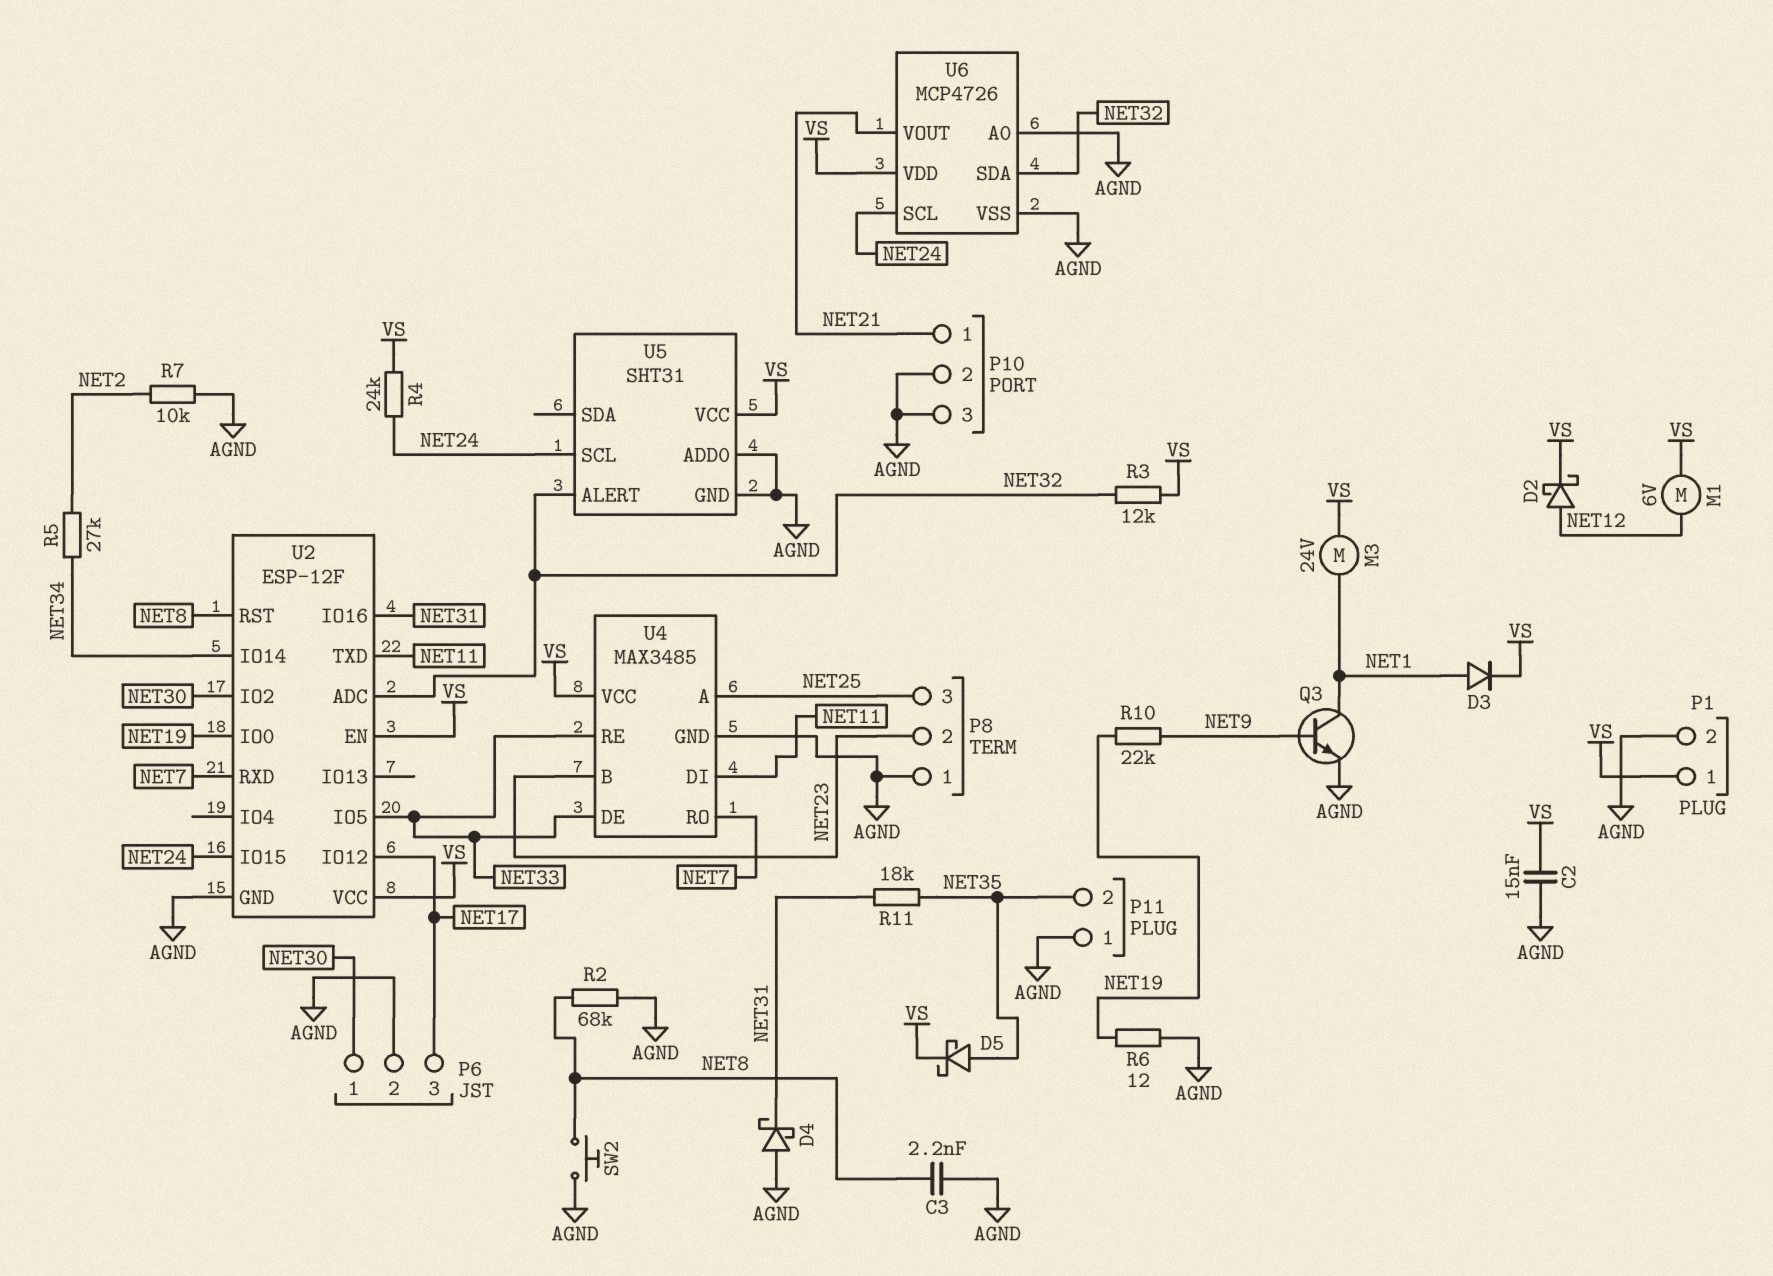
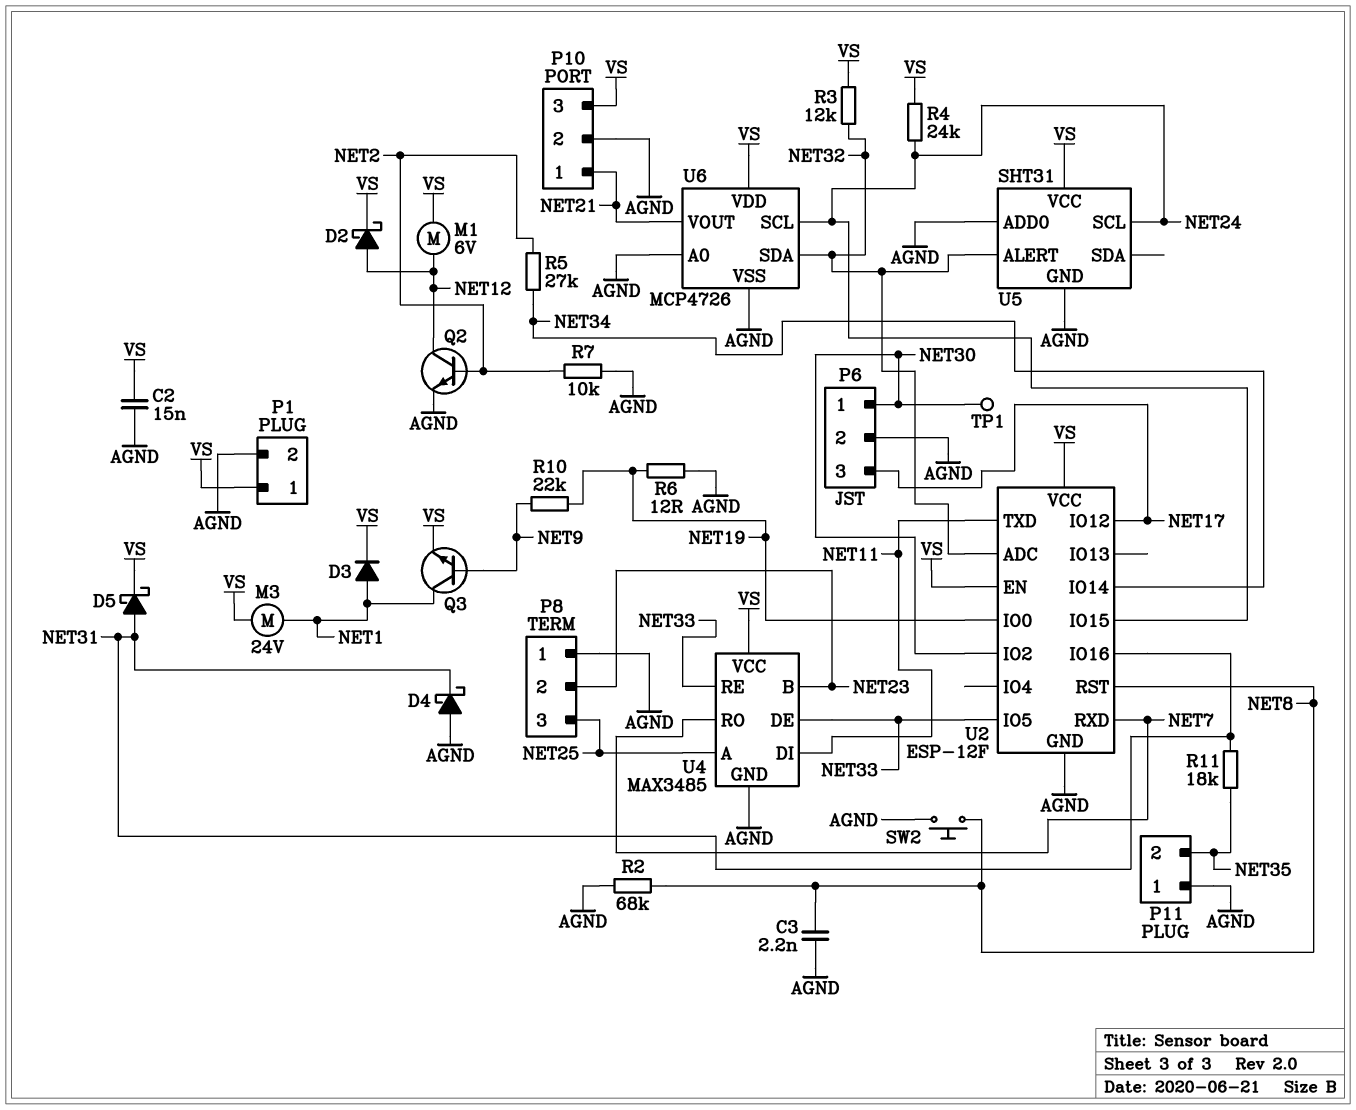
D5: schottky (A NET35, K VS) -> schottky (A NET31, K VS)
P10 pin 3: AGND -> VS
Q2: none -> NPN (B NET2, C NET12, E AGND)
Q3: NPN (B NET9, C NET1, E AGND) -> NPN (B NET9, C NET1, E VS)
TP1: none -> test point (NET30)

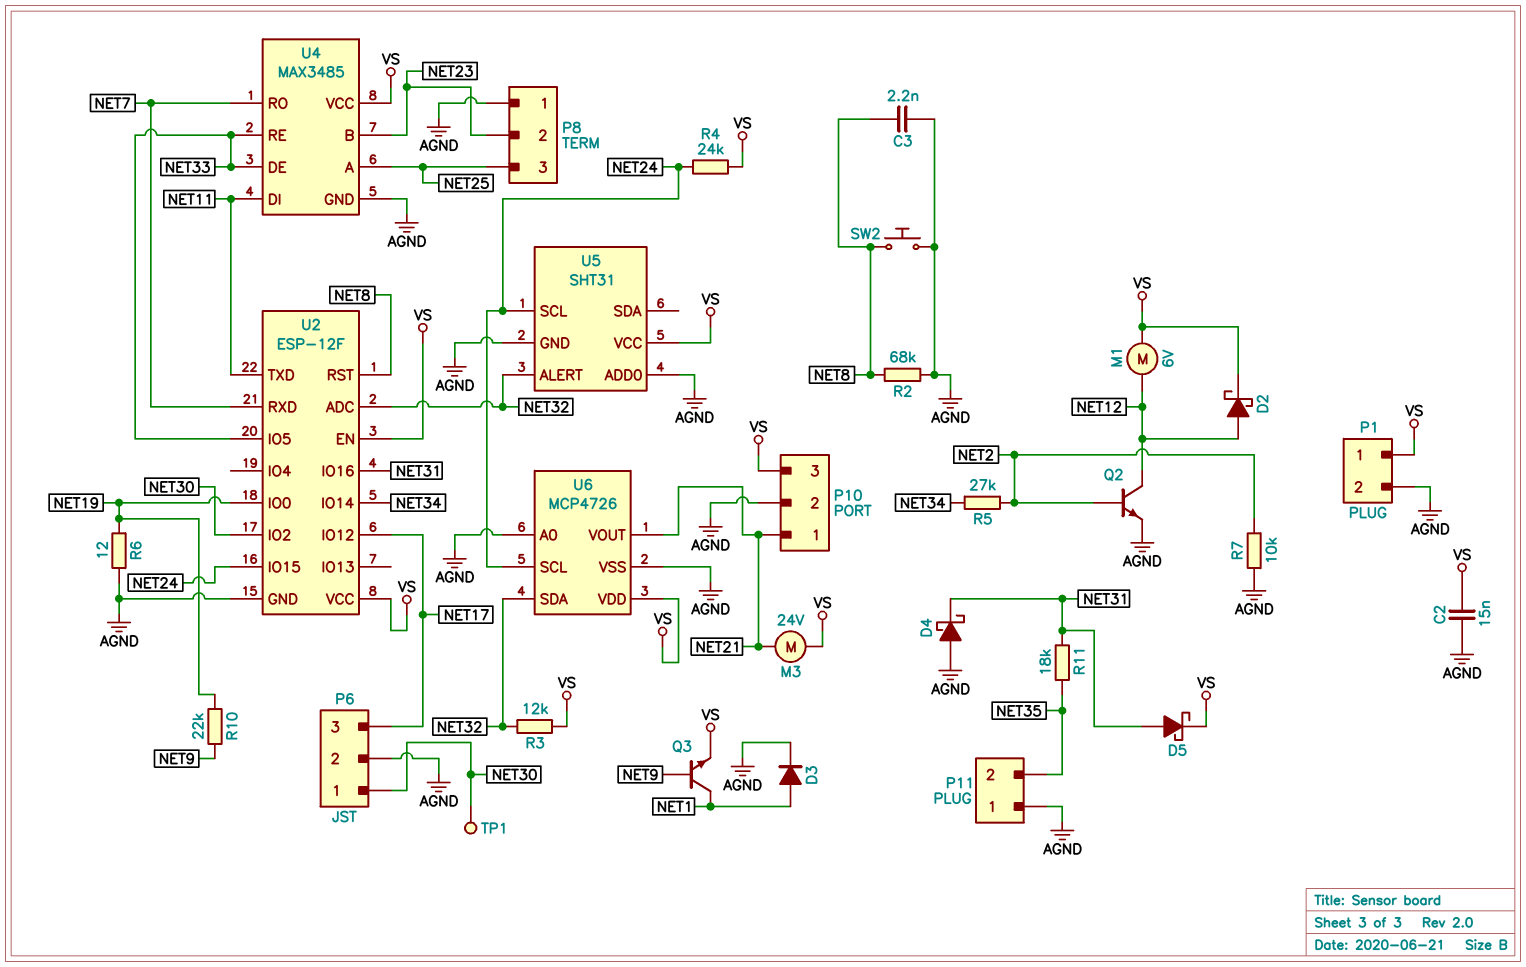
D3: diode (A NET1, K VS) -> diode (A NET1, K AGND)
M3: motor 24V (NET1, VS) -> motor 24V (NET21, VS)

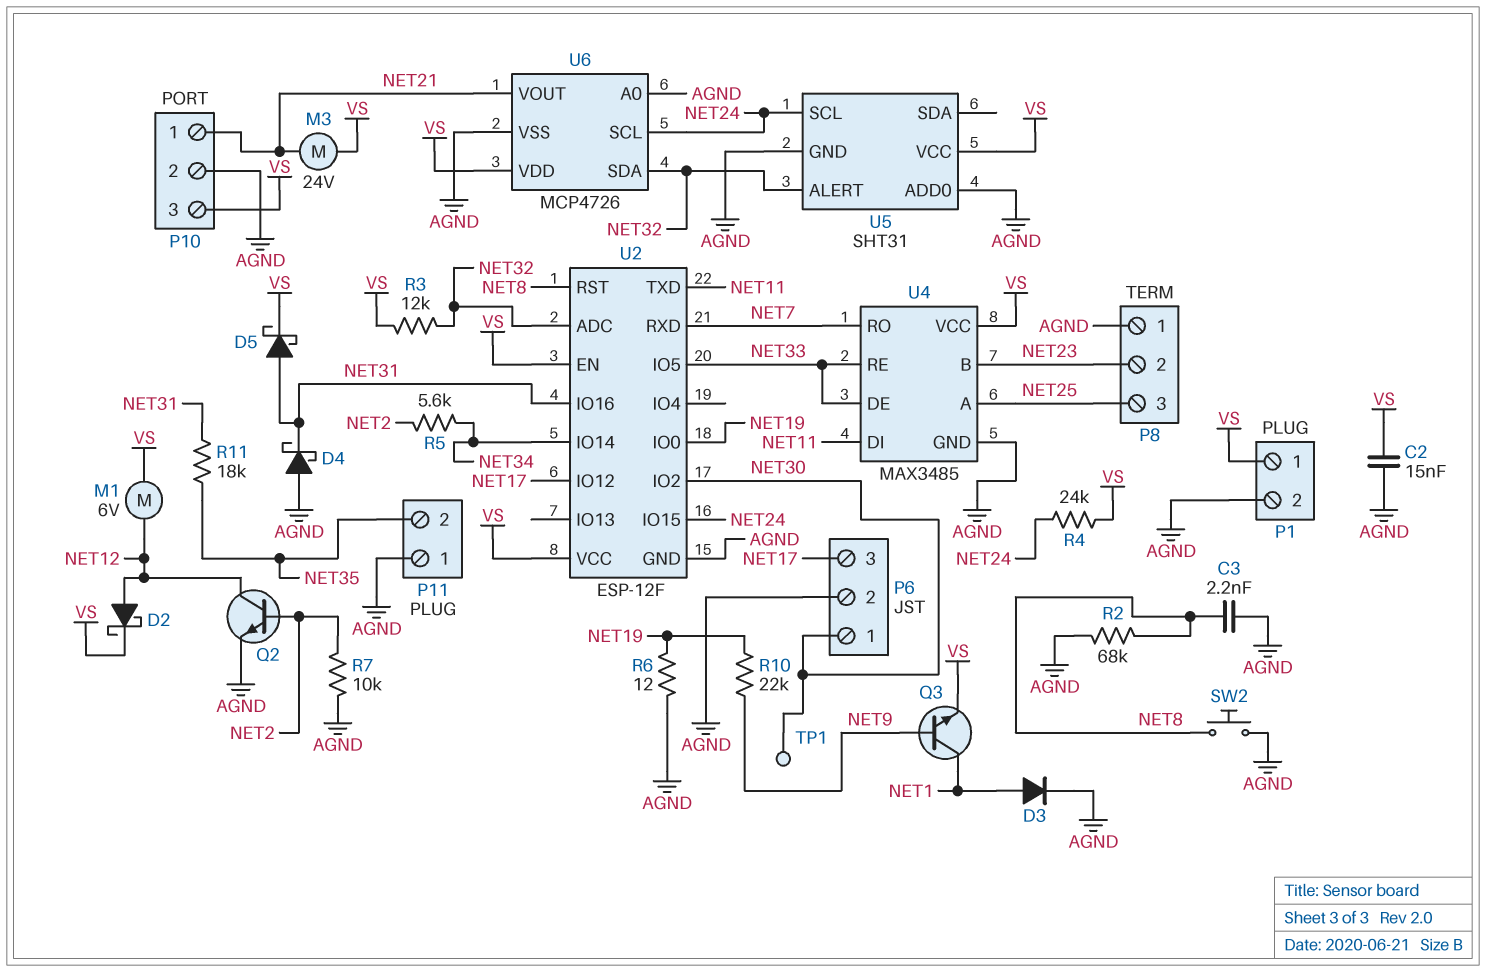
R5: 27k (NET2, NET34) -> 5.6k (NET2, NET34)

